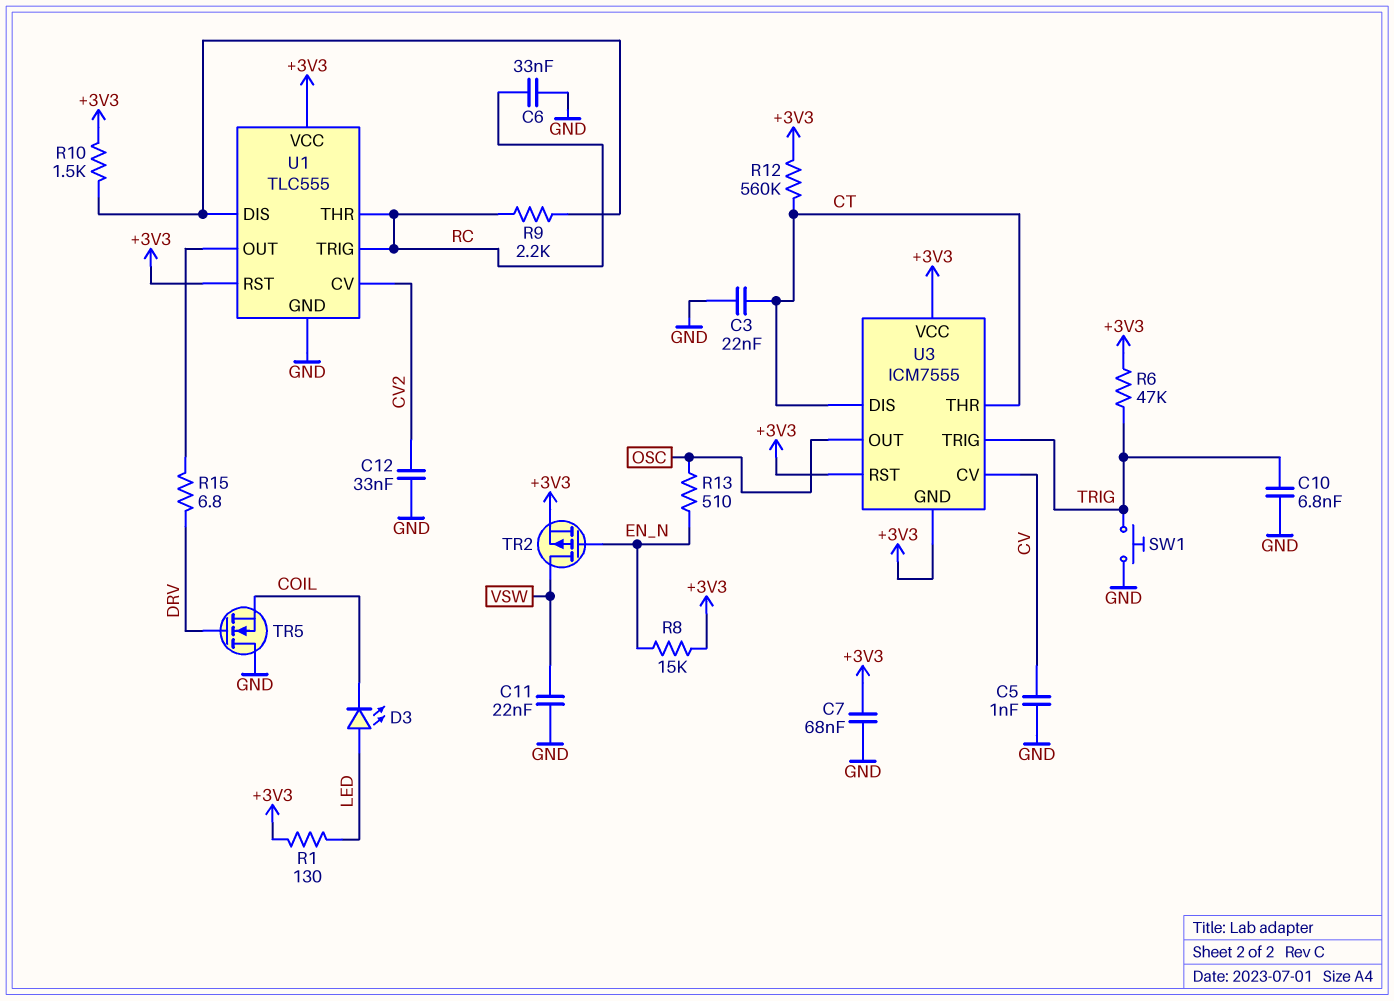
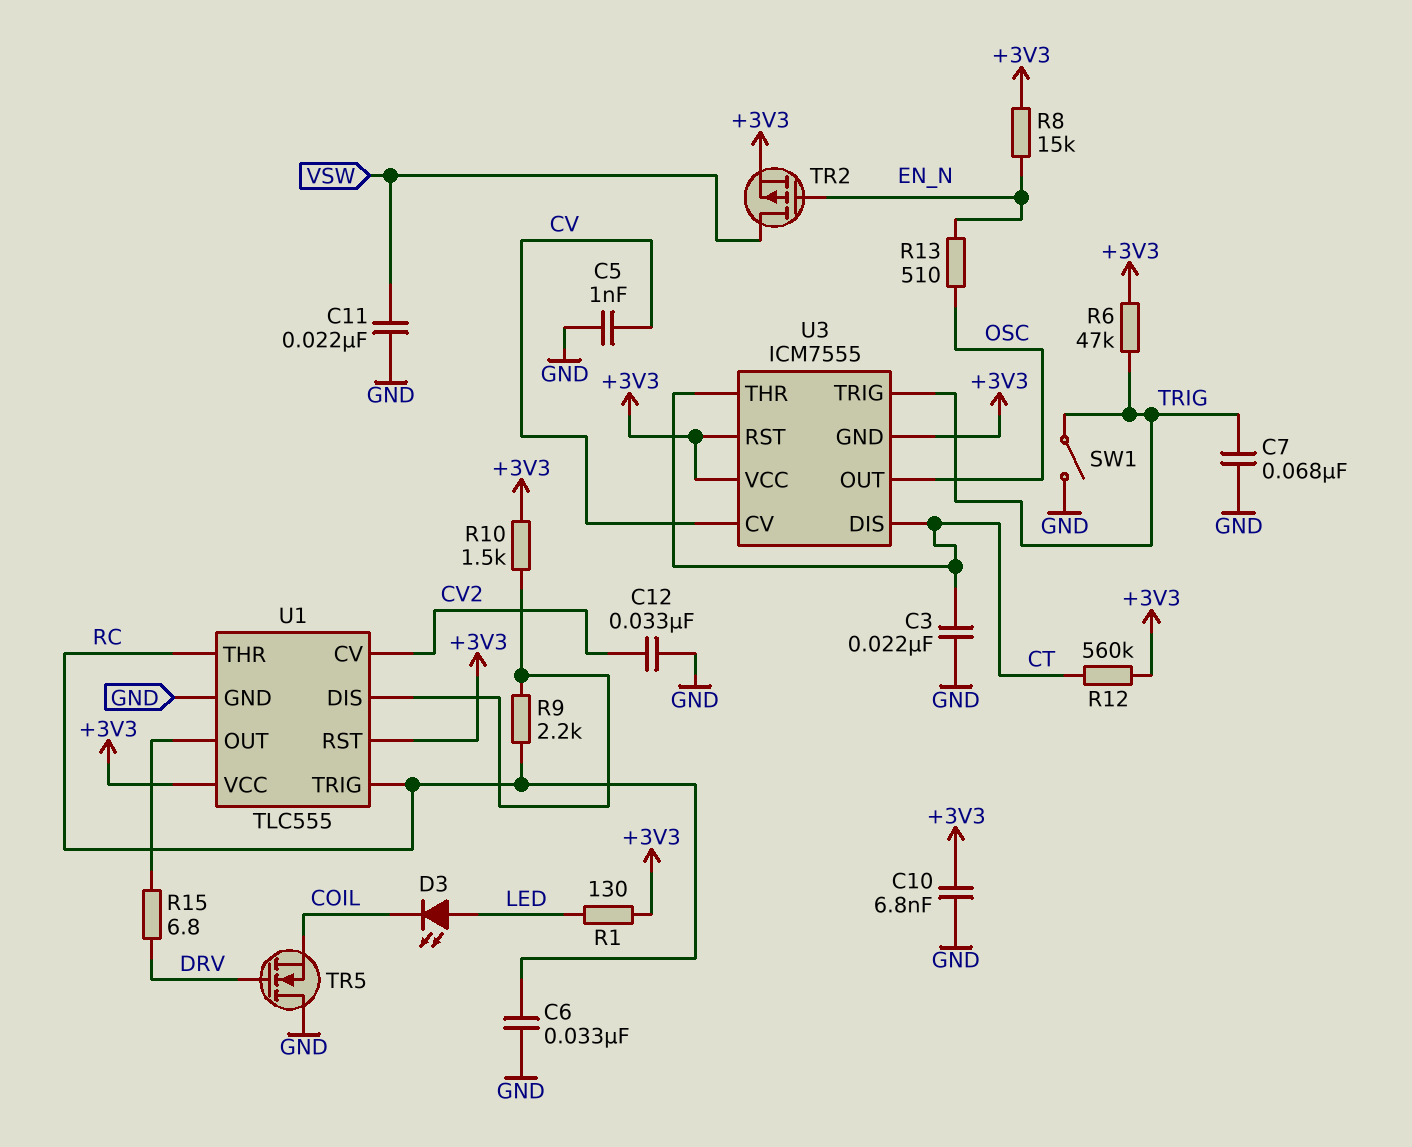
C7: 68nF (+3V3, GND) -> 68nF (GND, TRIG)
C10: 6.8nF (GND, TRIG) -> 6.8nF (+3V3, GND)
SW1: button (GND, TRIG) -> switch (GND, TRIG)

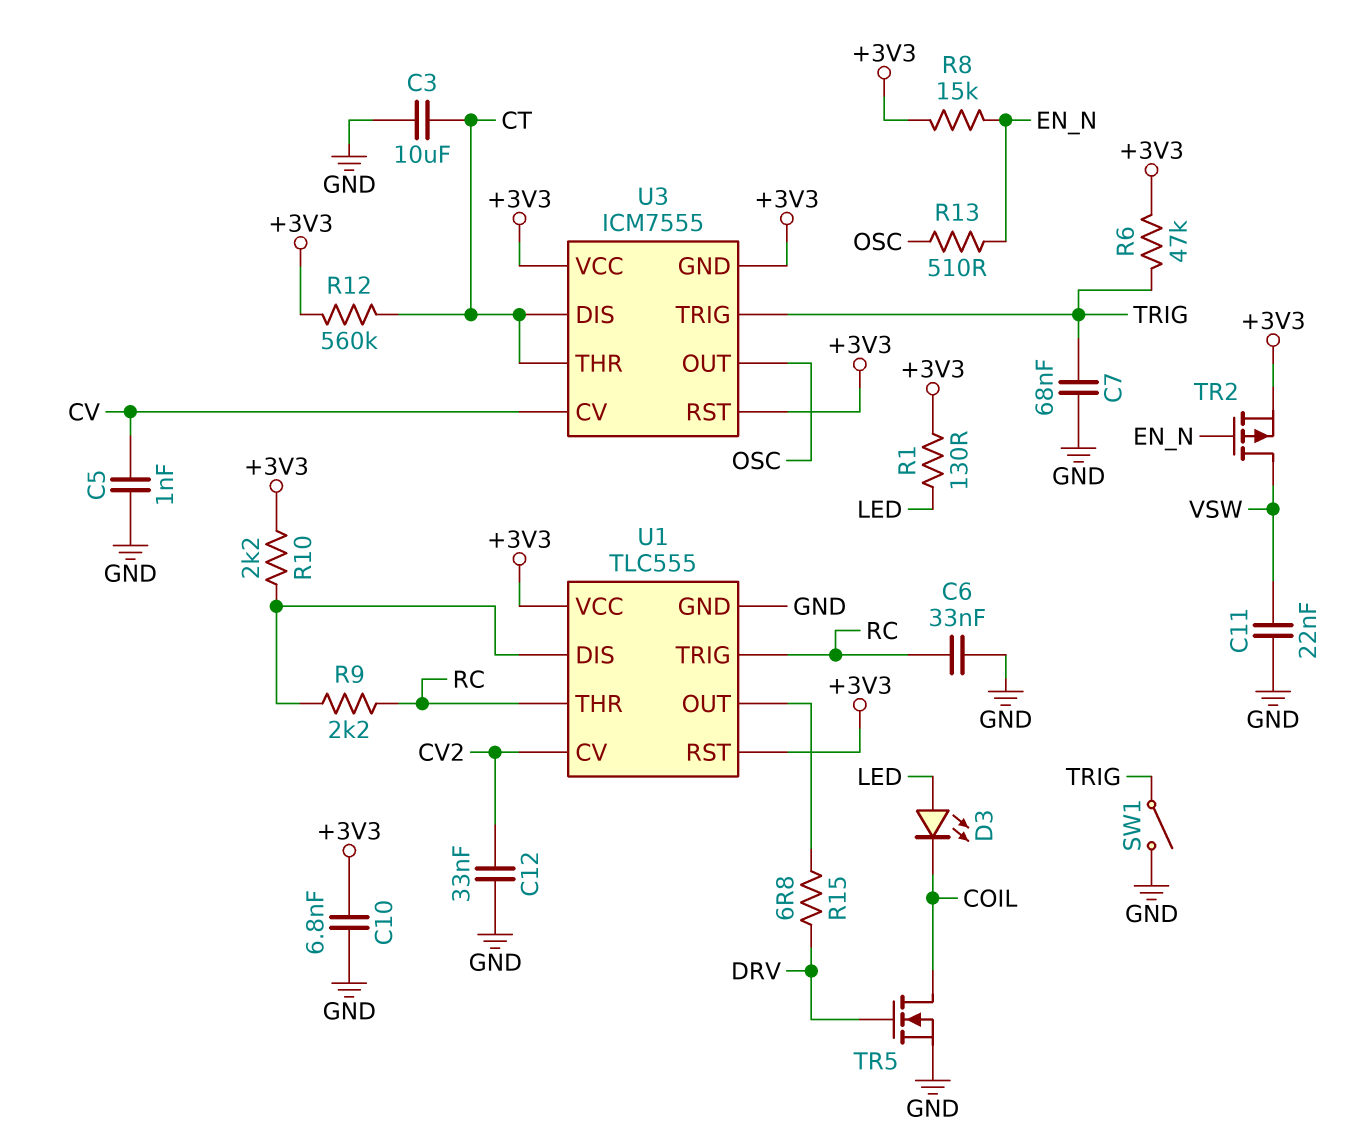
C3: 22nF (CT, GND) -> 10uF (CT, GND)
R10: 1.5k (+3V3, U1/DIS) -> 2.2k (+3V3, U1/DIS)
TR5: NMOS (G DRV, D GND, S COIL) -> NMOS (G DRV, D COIL, S GND)

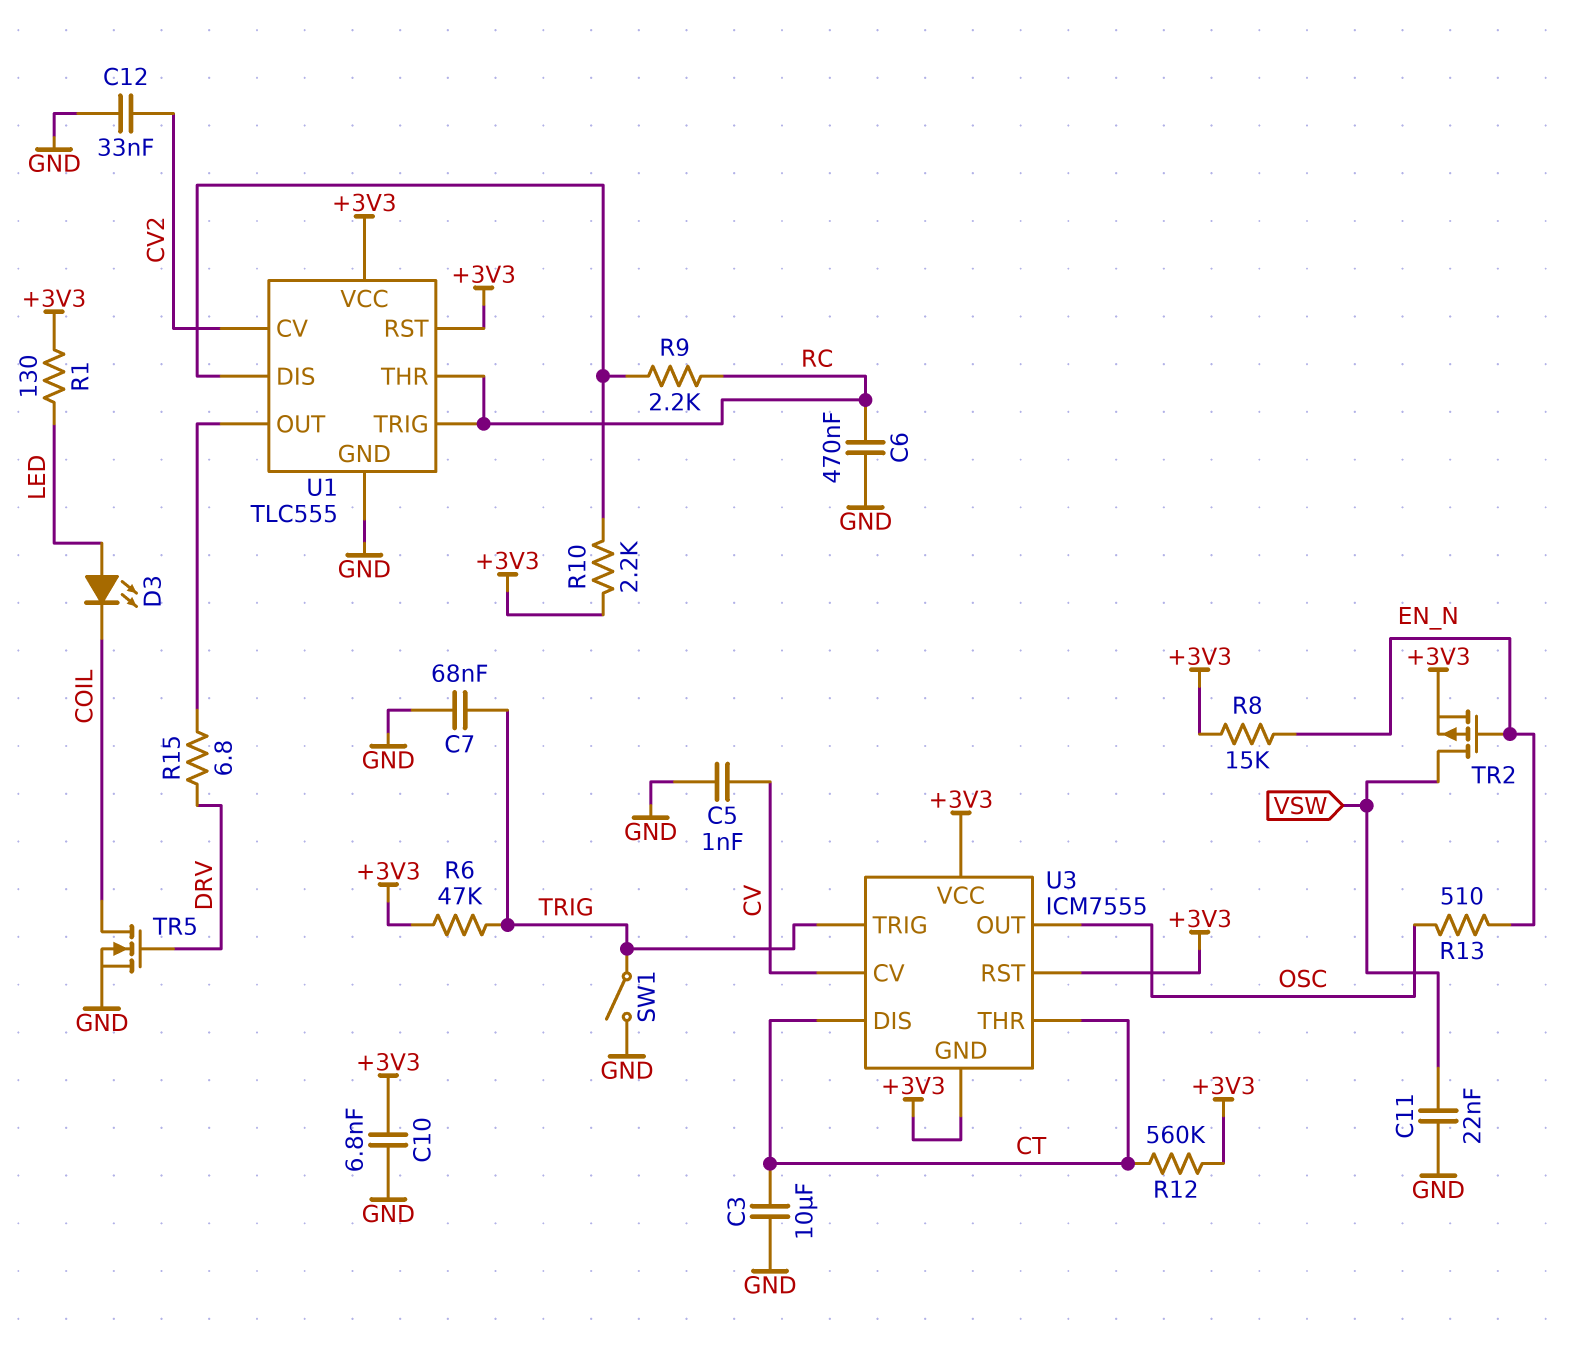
C6: 33nF (GND, RC) -> 470nF (GND, RC)

